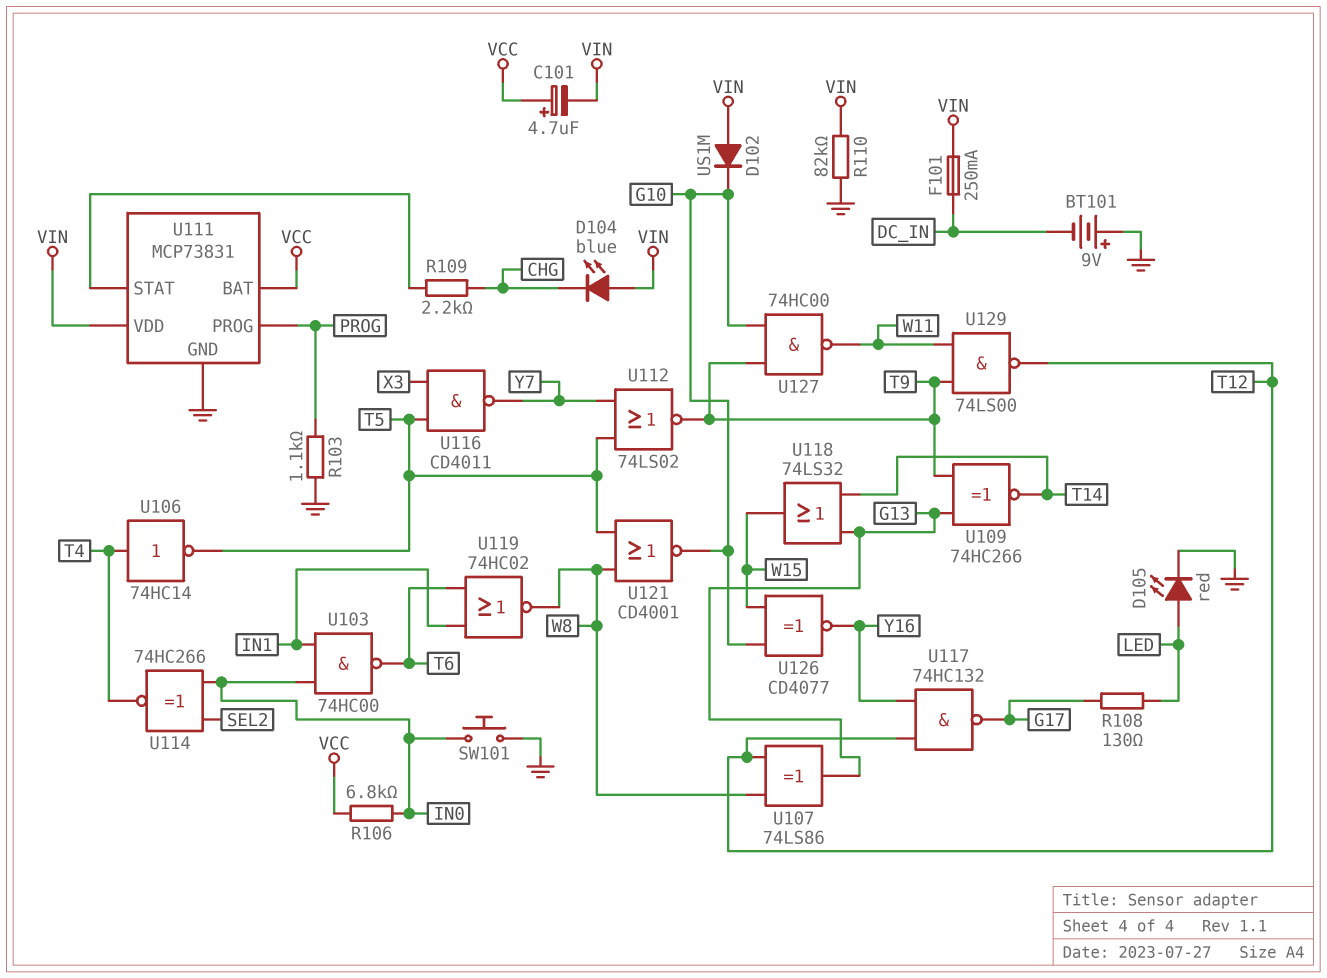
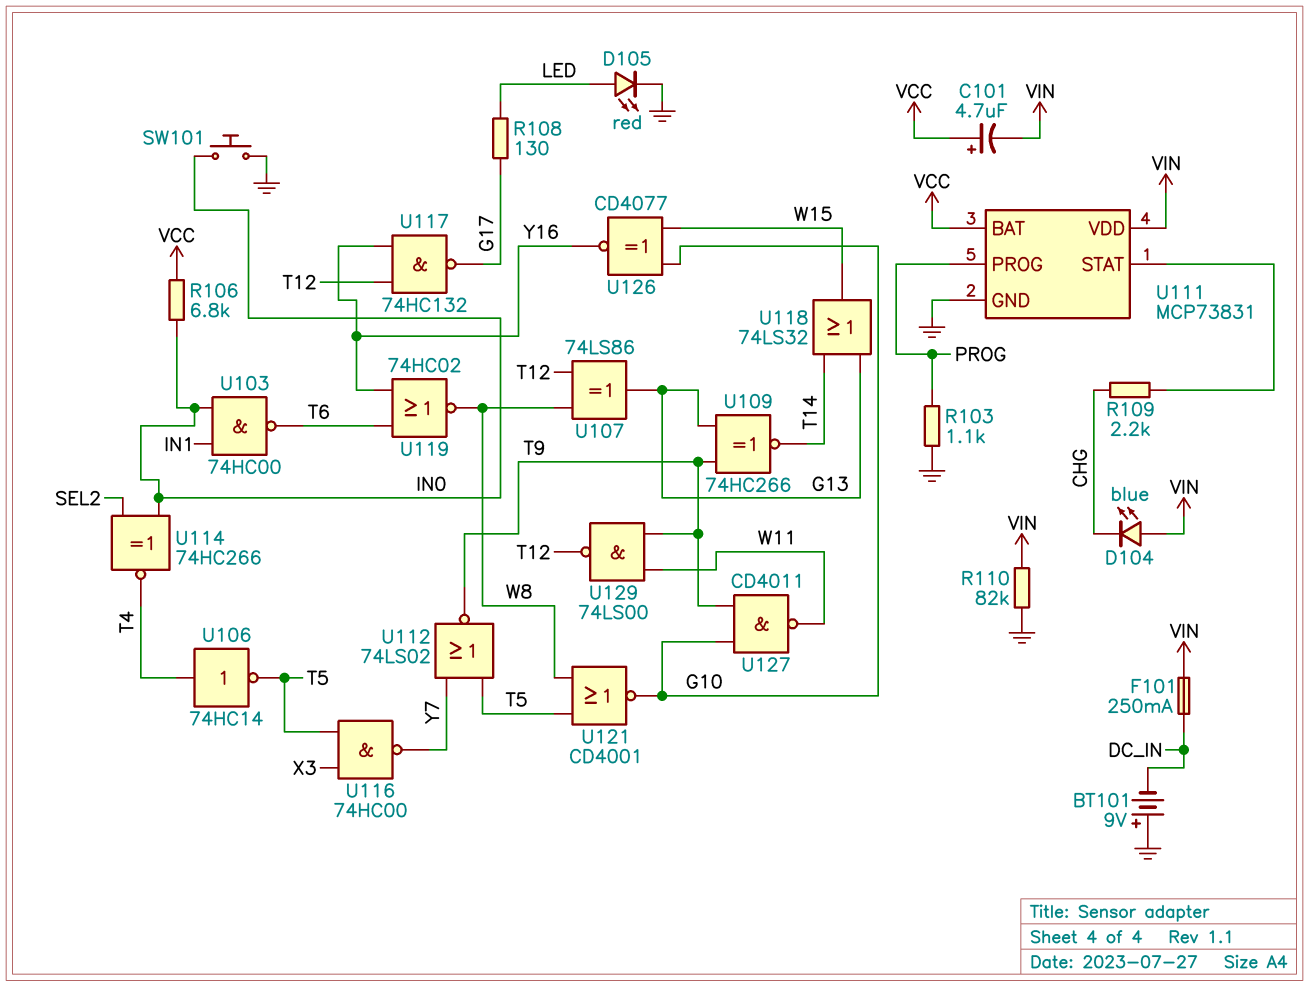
D102: diode US1M (A VIN, K G10) -> none
U116: NAND CD4011 (in T5, in X3, out Y7) -> NAND 74HC00 (in T5, in X3, out Y7)
U119: NOR 74HC02 (in IN1, in T6, out W8) -> NOR 74HC02 (in T6, in Y16, out W8)
U127: NAND 74HC00 (in G10, in T9, out W11) -> NAND CD4011 (in G10, in T9, out W11)

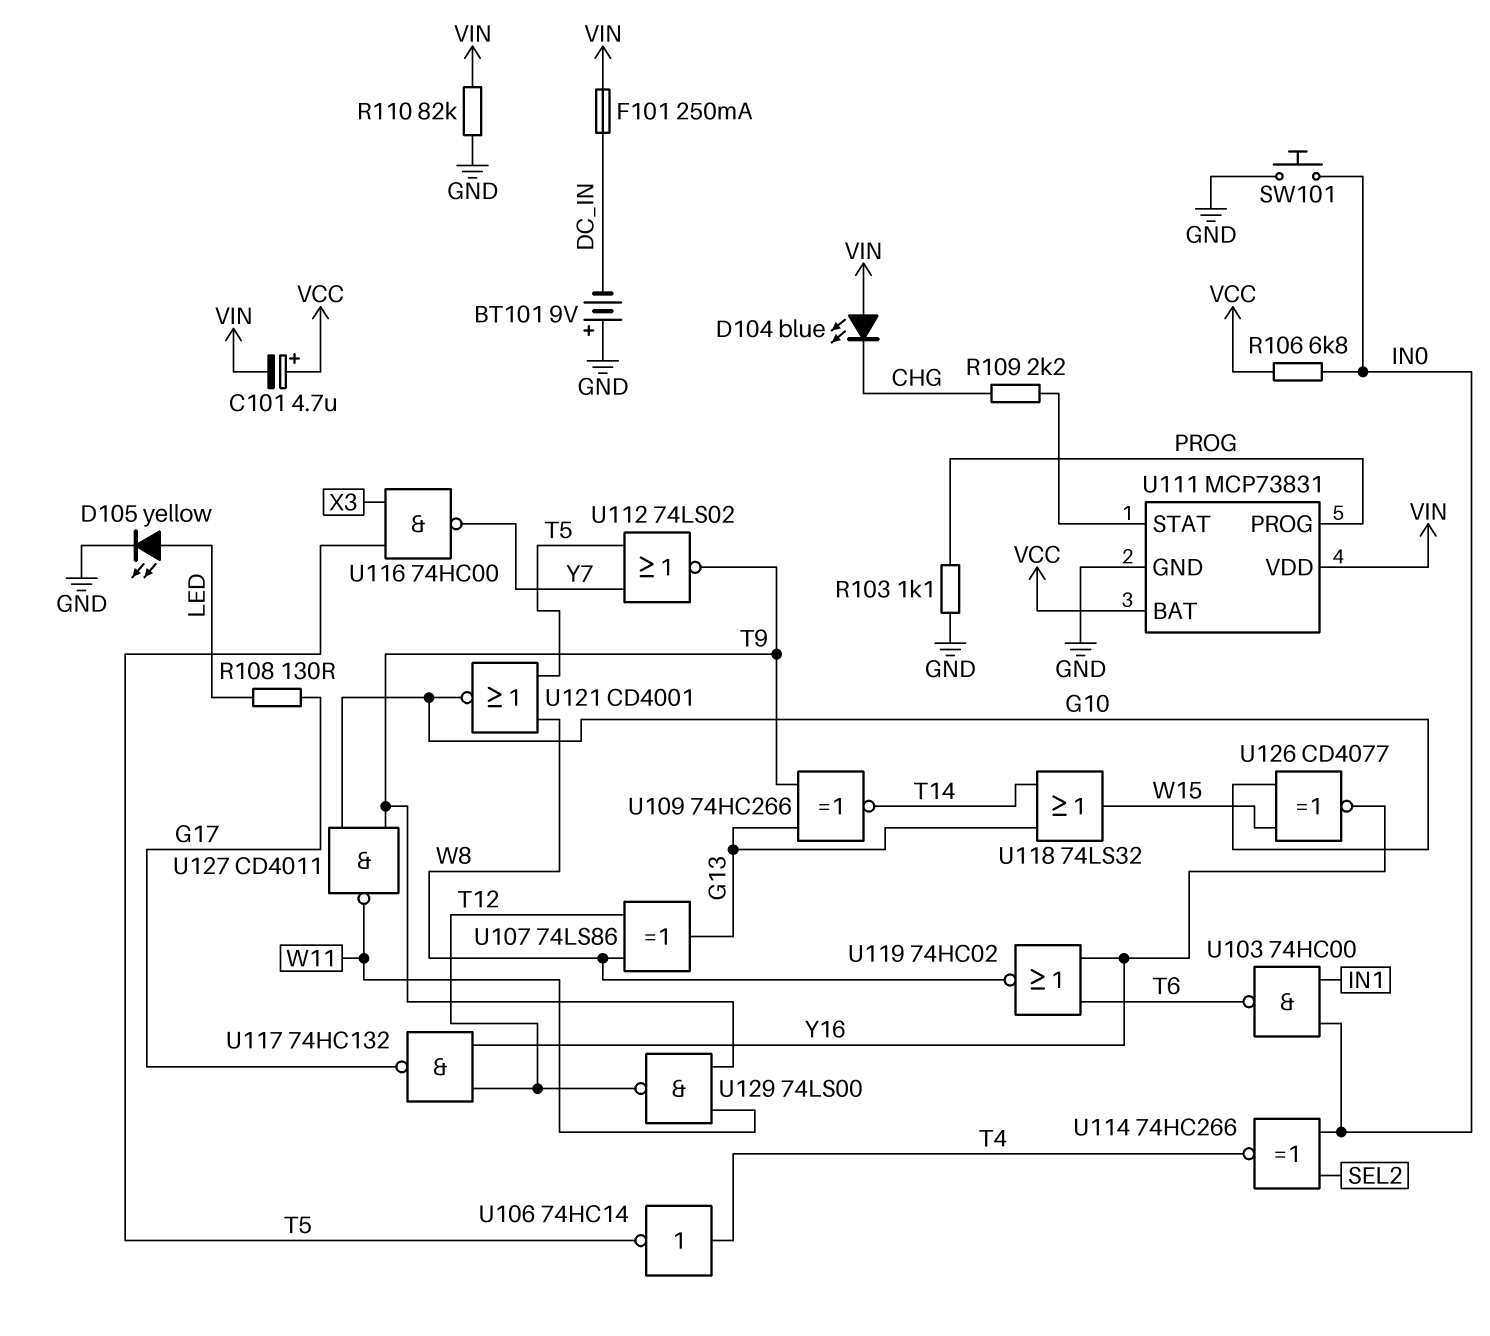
D105: LED red (A LED, K GND) -> LED yellow (A LED, K GND)

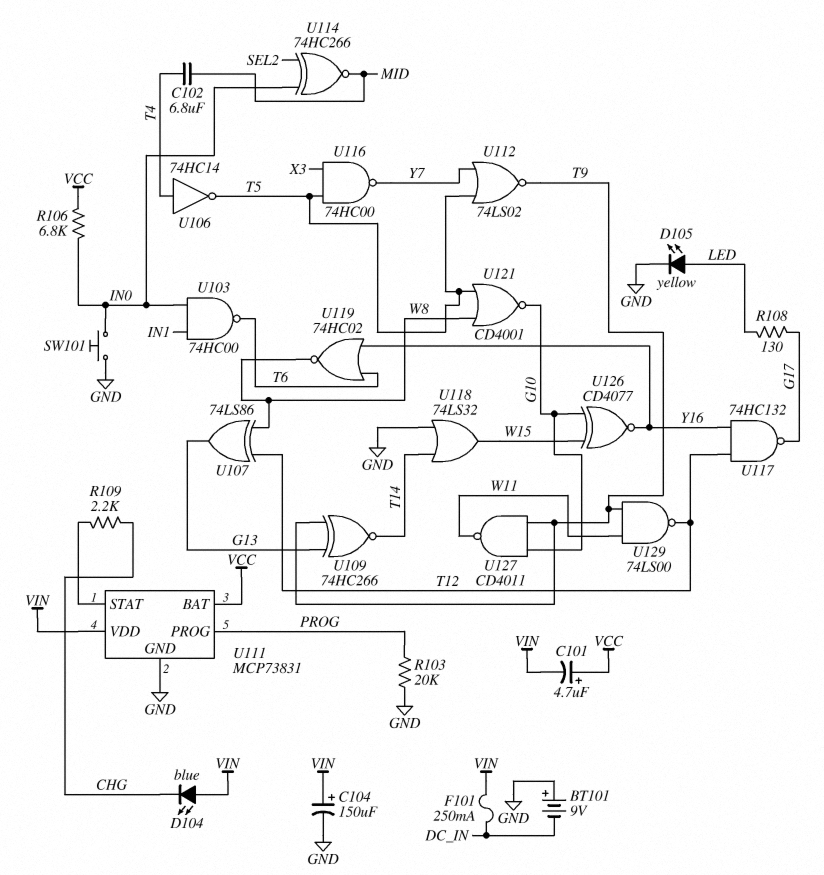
C102: none -> 6.8uF (MID, T4)
C104: none -> 150uF (plus VIN, minus GND)
R103: 1.1k (GND, PROG) -> 20k (GND, PROG)
R110: 82k (GND, VIN) -> none
U114: XNOR 74HC266 (in IN0, in SEL2, out T4) -> XNOR 74HC266 (in IN0, in SEL2, out MID)
U118: OR 74LS32 (in G13, in T14, out W15) -> OR 74LS32 (in GND, in T14, out W15)

